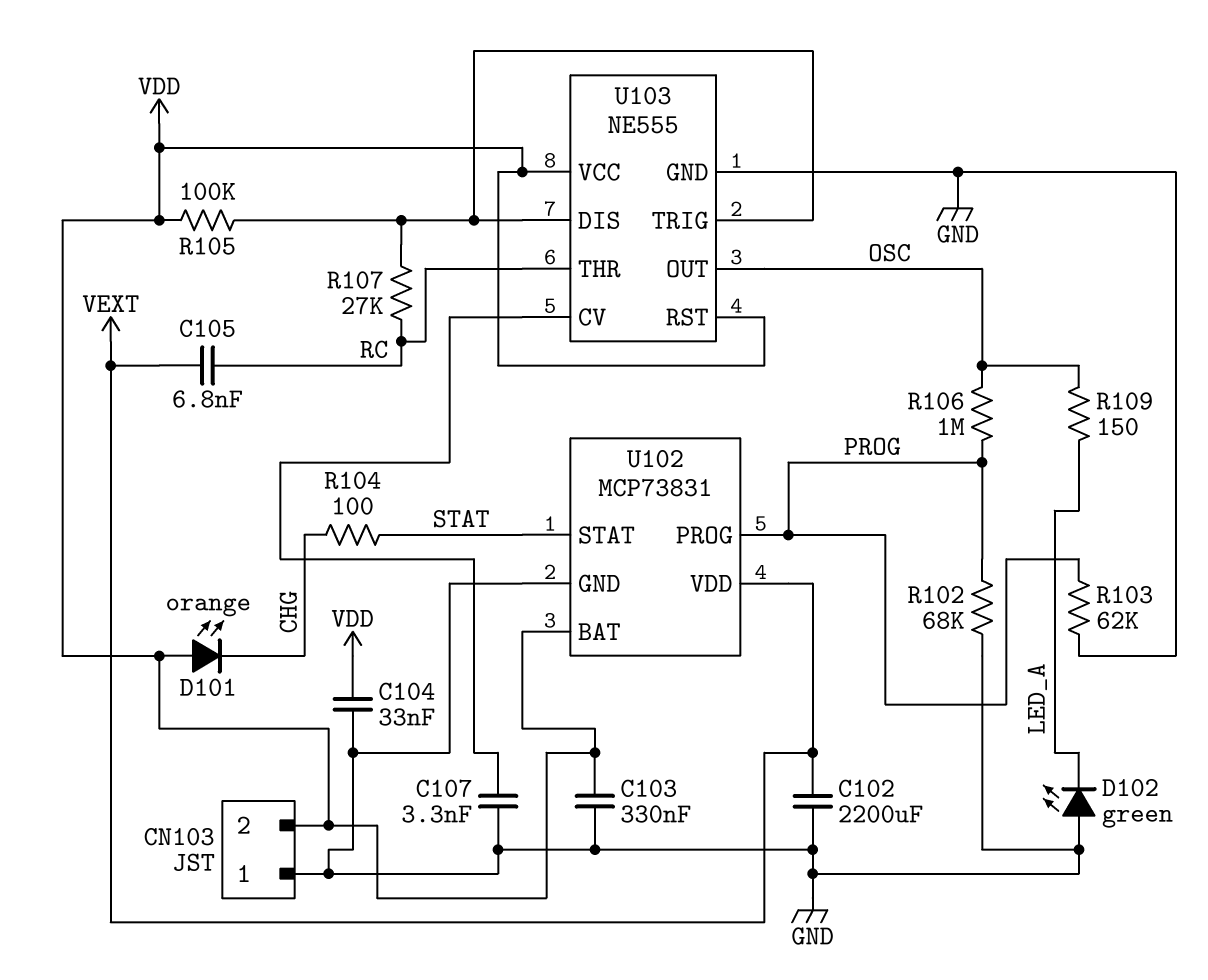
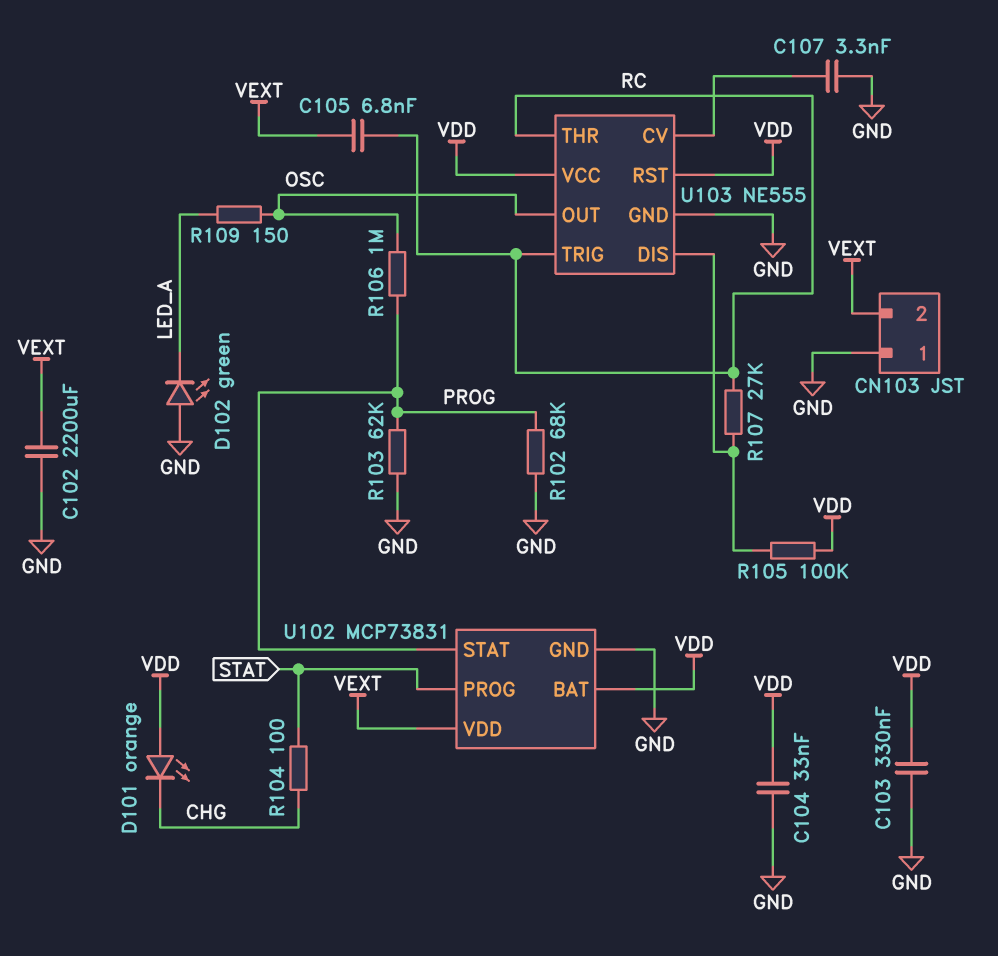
CN103 pin 2: VDD -> VEXT
U102 pin PROG: PROG -> STAT
U102 pin STAT: STAT -> PROG
U103 pin TRIG: U103/DIS -> RC

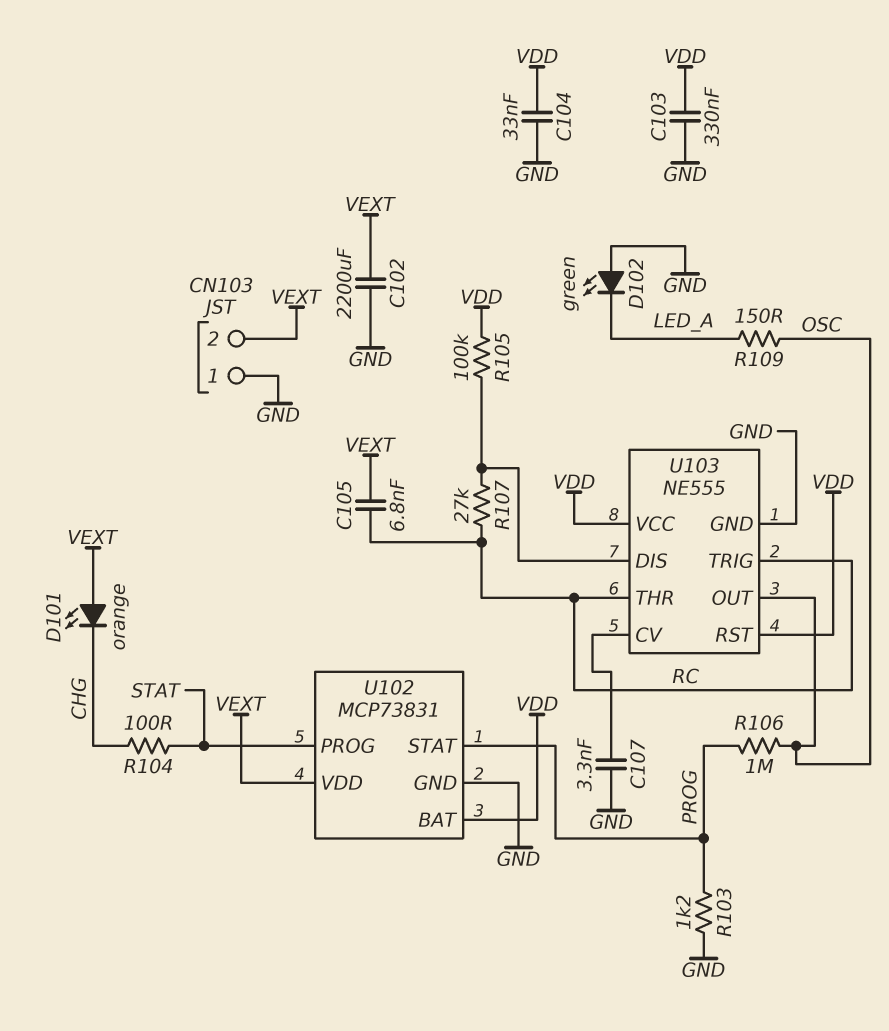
D101: LED orange (A VDD, K CHG) -> LED orange (A VEXT, K CHG)
R102: 68k (GND, PROG) -> none
R103: 62k (GND, PROG) -> 1.2k (GND, PROG)

